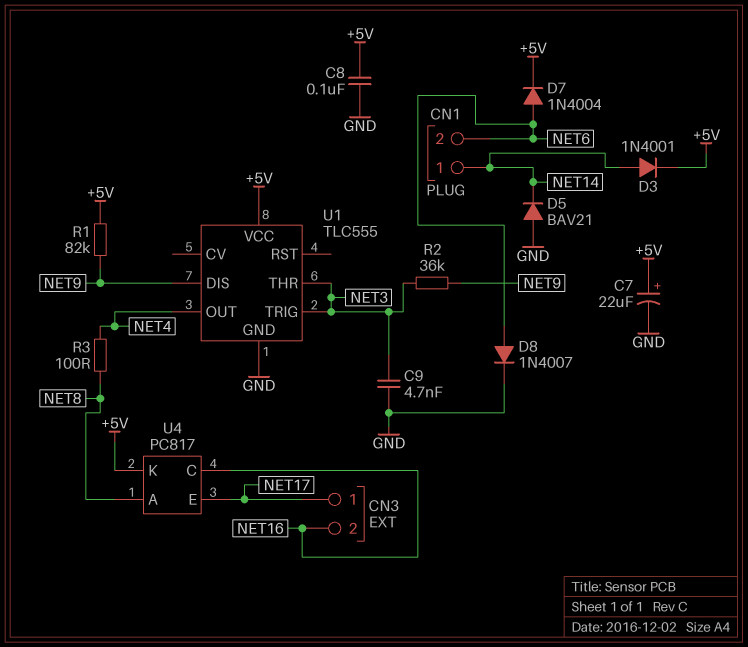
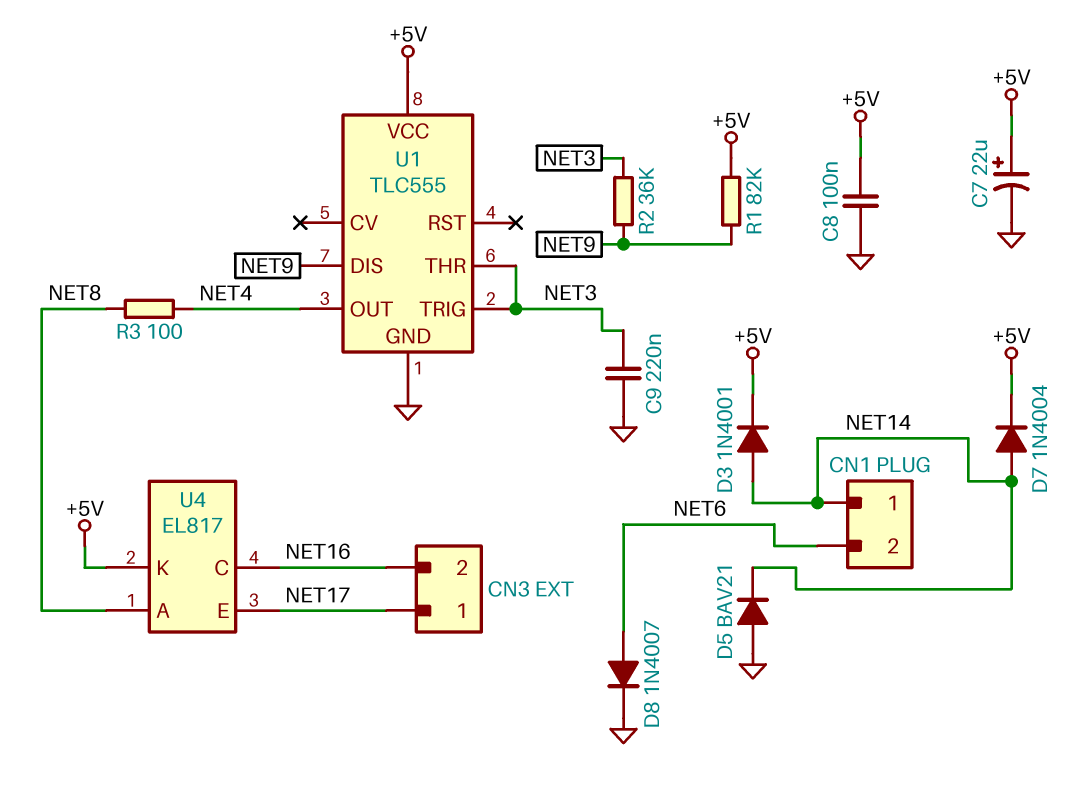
C9: 4.7nF (GND, NET3) -> 220nF (GND, NET3)
D7: diode 1N4004 (A NET6, K +5V) -> diode 1N4004 (A NET14, K +5V)
U4: PC817 -> EL817

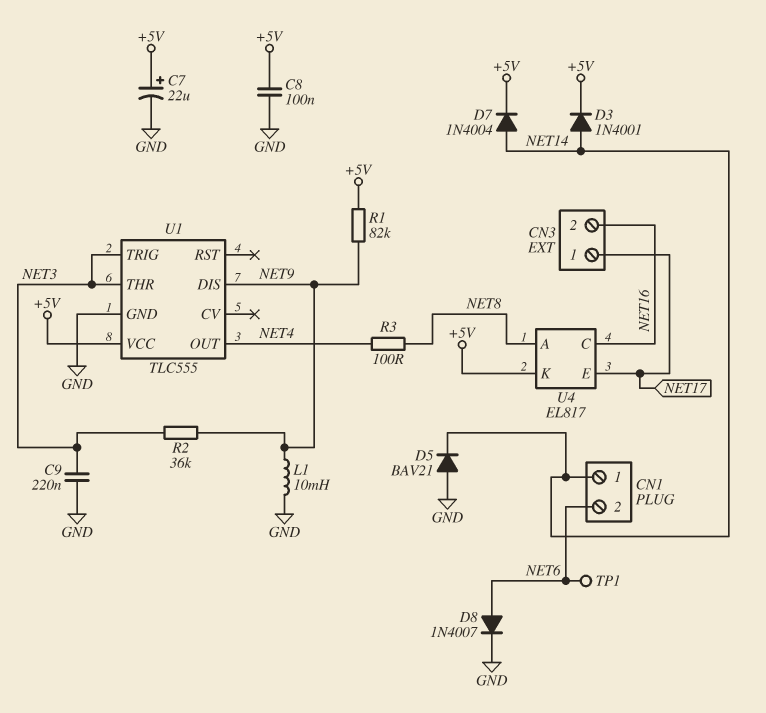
L1: none -> 10mH (GND, NET9)
TP1: none -> test point (NET6)

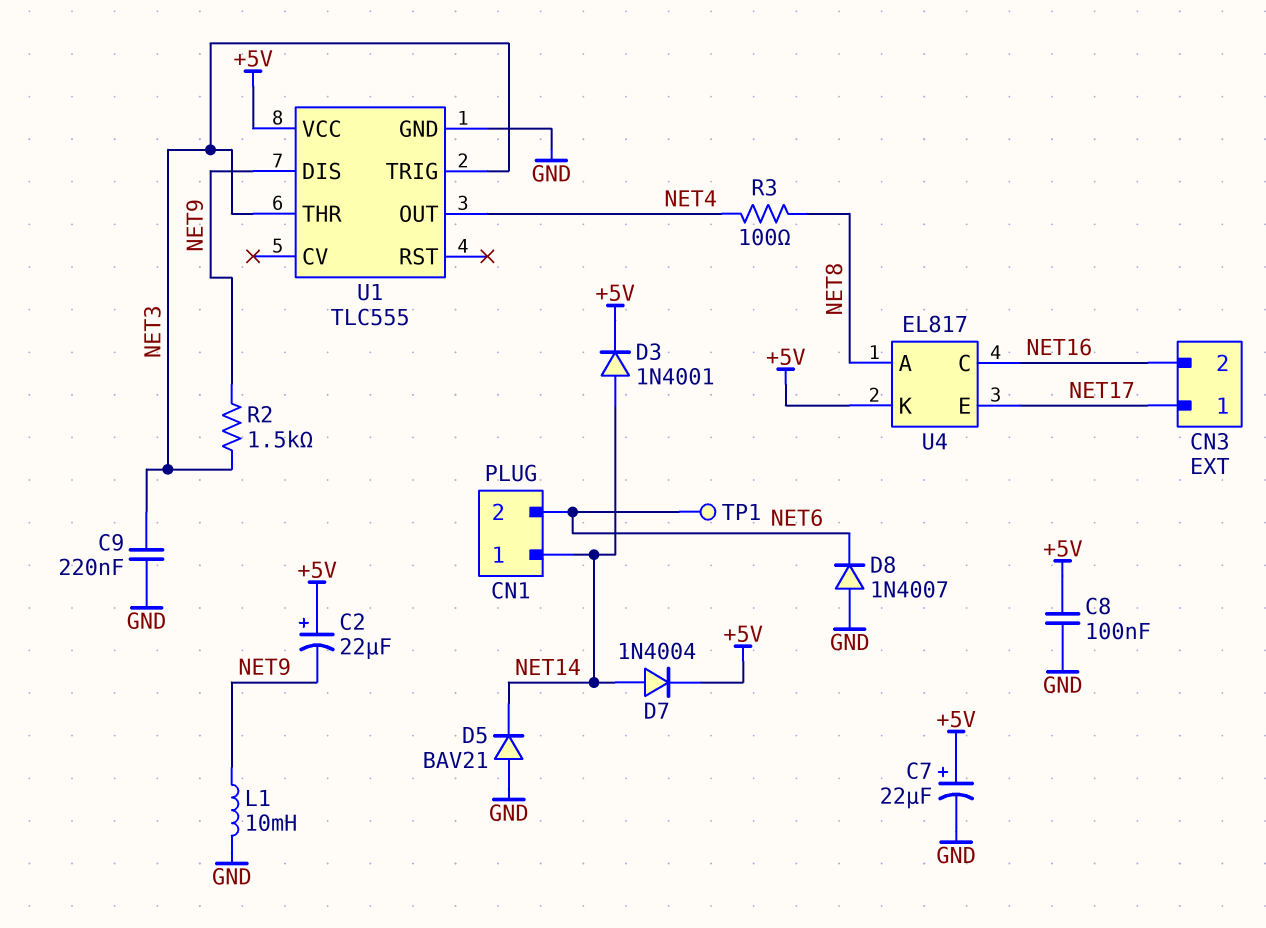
C2: none -> 22uF (plus +5V, minus NET9)
D8: diode 1N4007 (A NET6, K GND) -> diode 1N4007 (A GND, K NET6)
R1: 82k (+5V, NET9) -> none
R2: 36k (NET3, NET9) -> 1.5k (NET3, NET9)

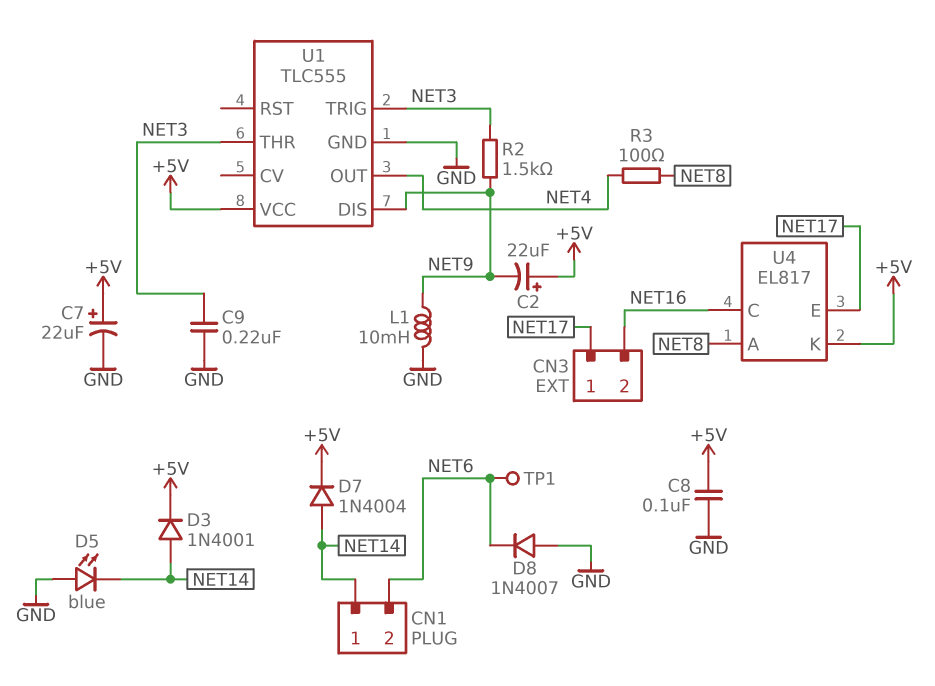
D5: diode BAV21 (A GND, K NET14) -> LED blue (A GND, K NET14)

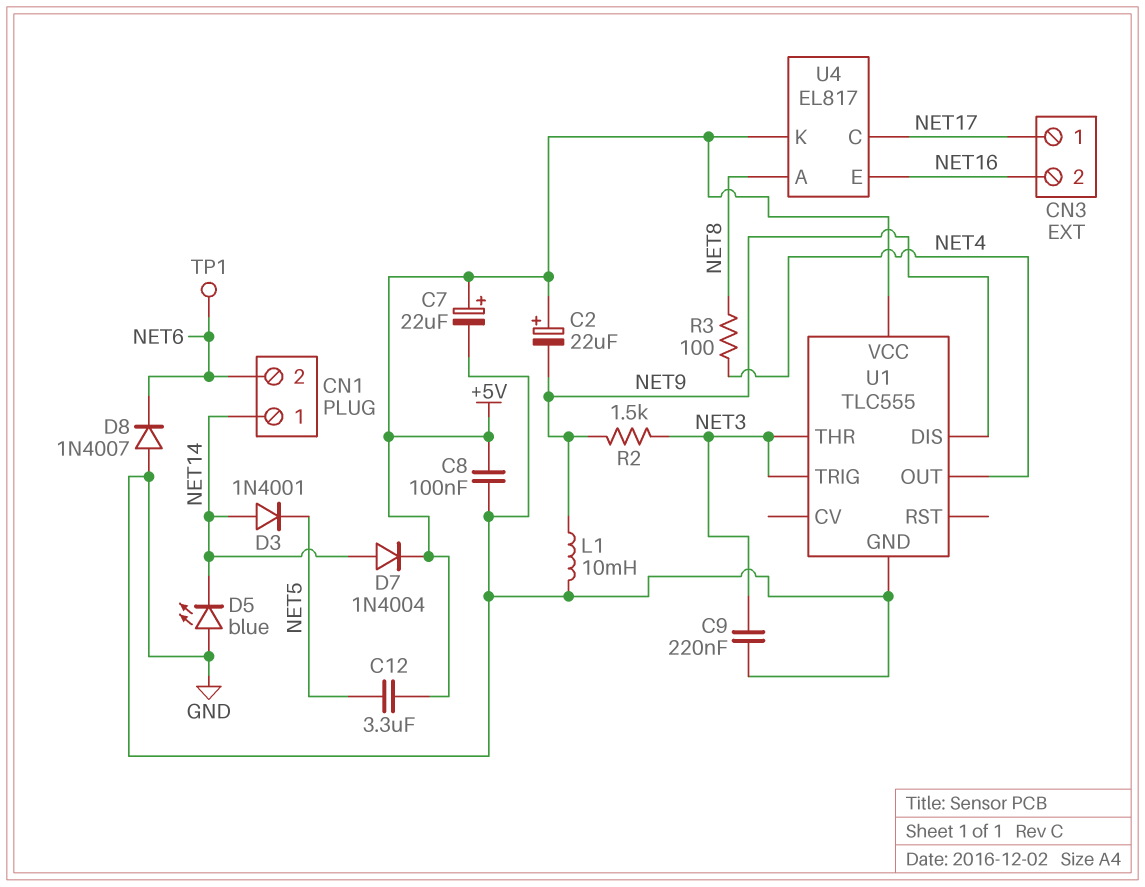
C12: none -> 3.3uF (+5V, NET5)
D3: diode 1N4001 (A NET14, K +5V) -> diode 1N4001 (A NET14, K NET5)
U4 pin C: NET16 -> NET17
U4 pin E: NET17 -> NET16

